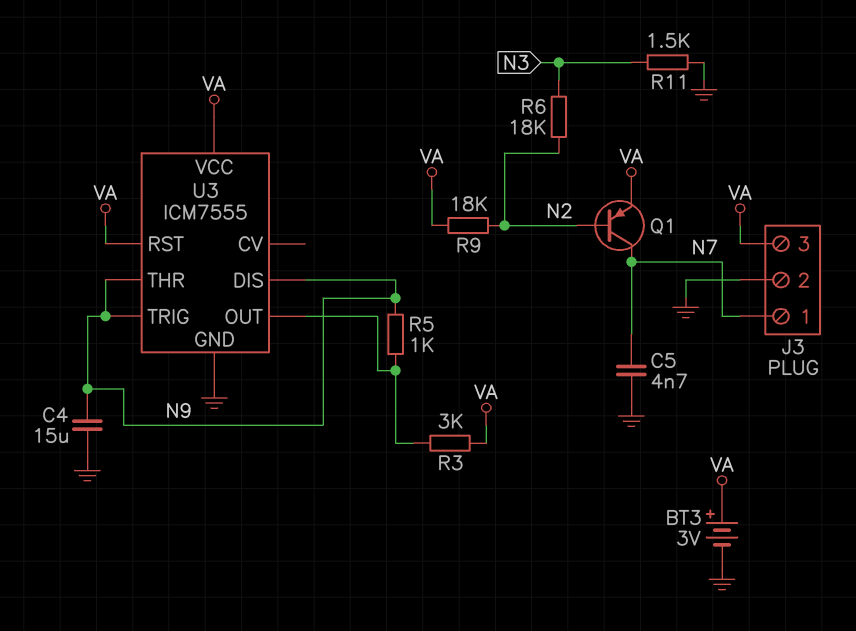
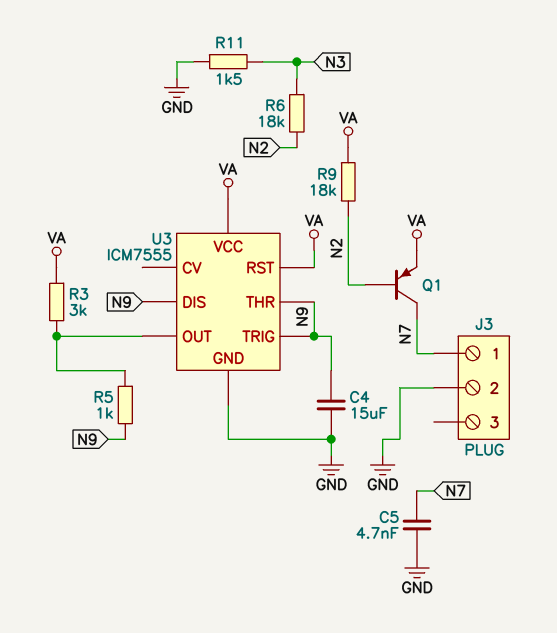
BT3: 3V (plus VA, minus GND) -> none
J3 pin 3: VA -> none

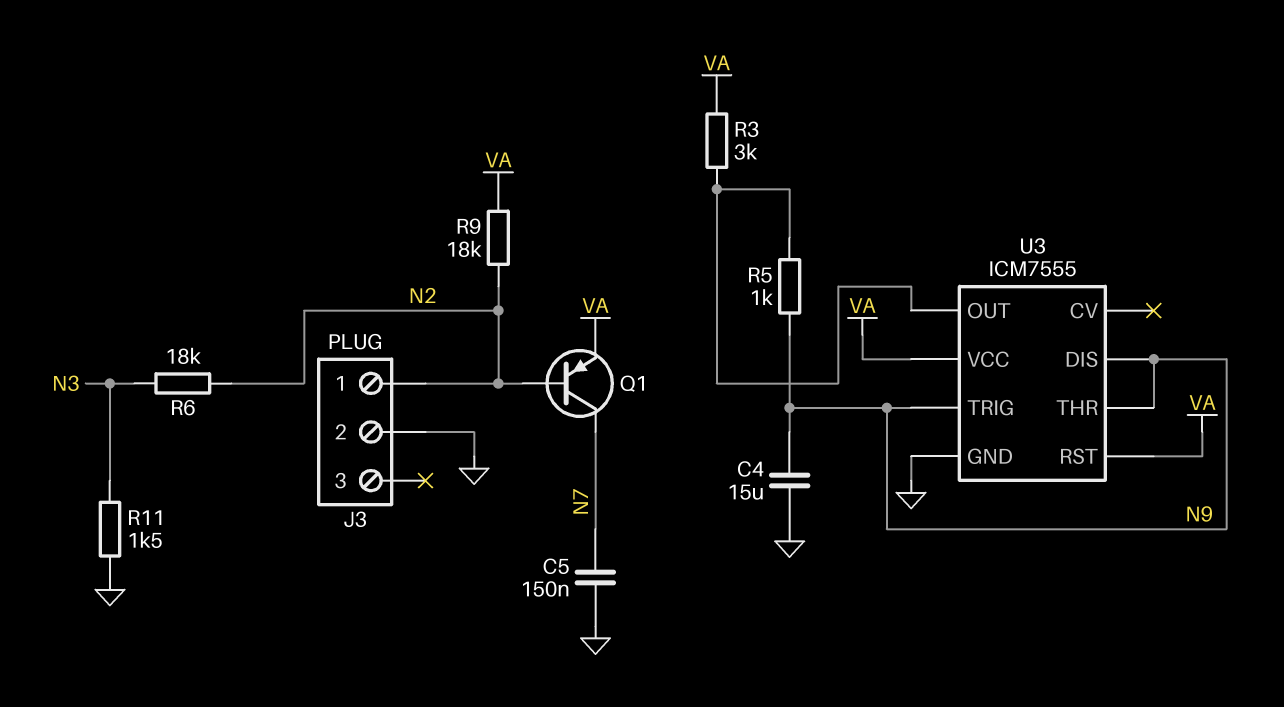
C5: 4.7nF (GND, N7) -> 150nF (GND, N7)
J3 pin 1: N7 -> N2

